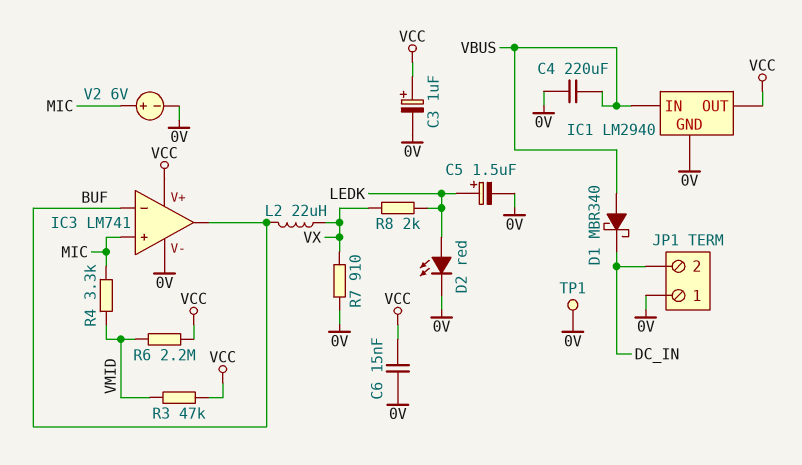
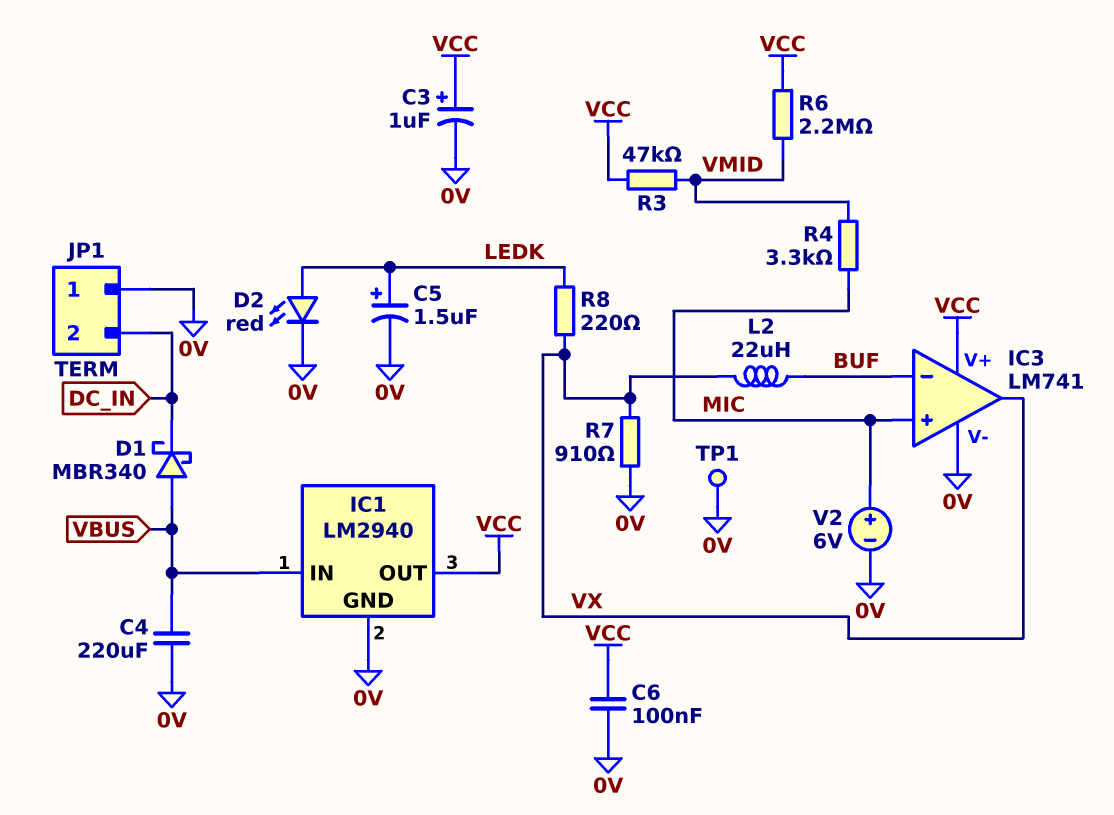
C6: 15nF (0V, VCC) -> 100nF (0V, VCC)
IC3 pin out: BUF -> VX
R8: 2k (LEDK, VX) -> 220 (LEDK, VX)

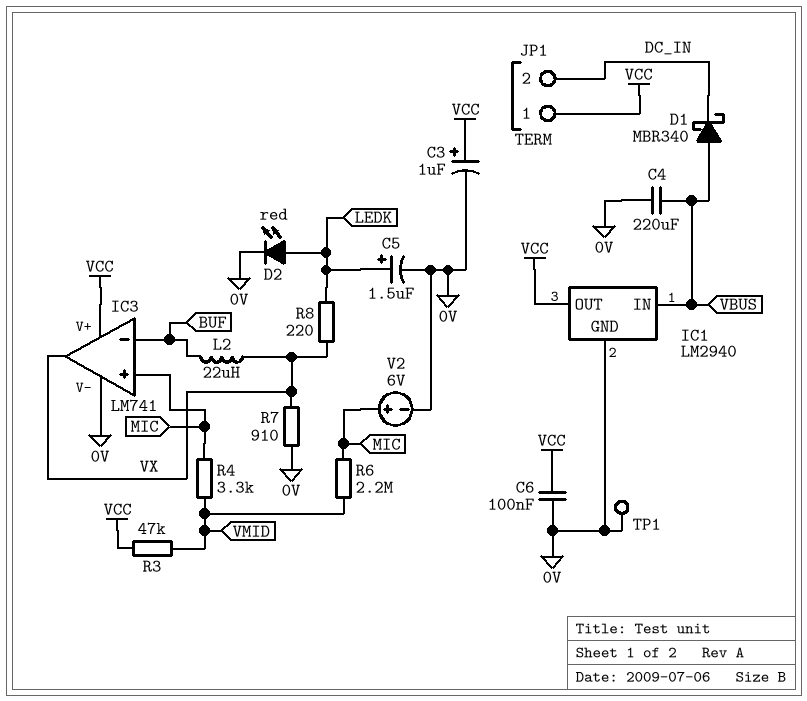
JP1 pin 1: 0V -> VCC
R6: 2.2M (VCC, VMID) -> 2.2M (MIC, VMID)

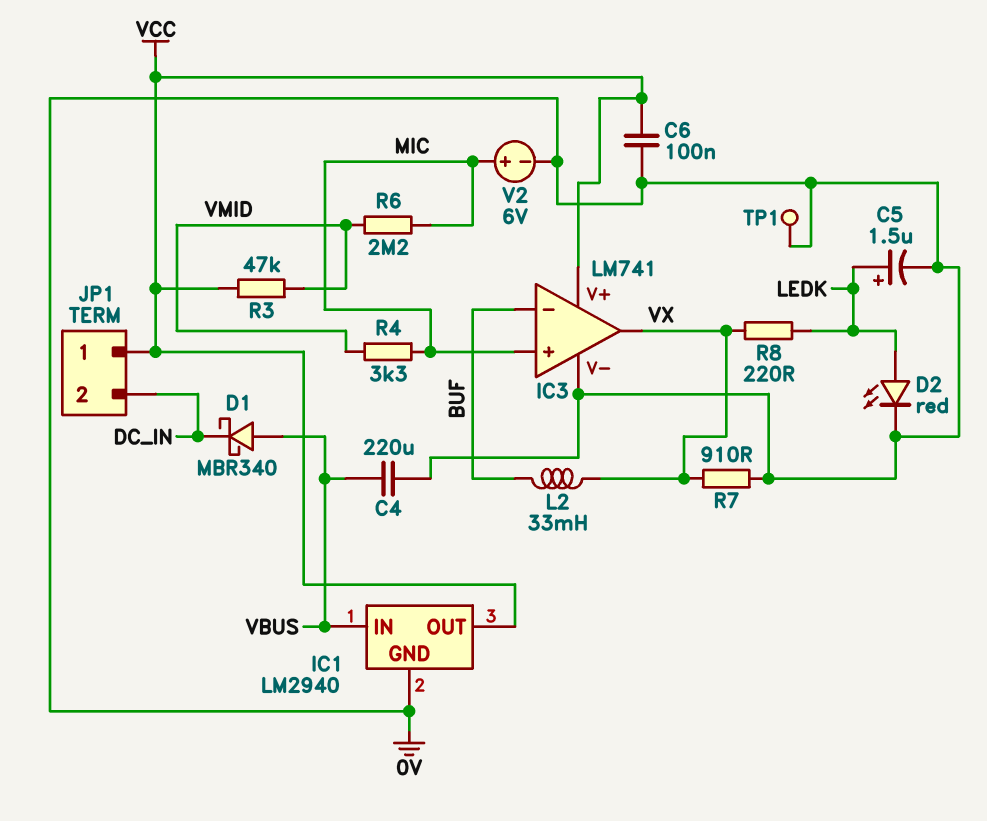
C3: 1uF (plus VCC, minus 0V) -> none
L2: 22uH (BUF, VX) -> 33mH (BUF, VX)

